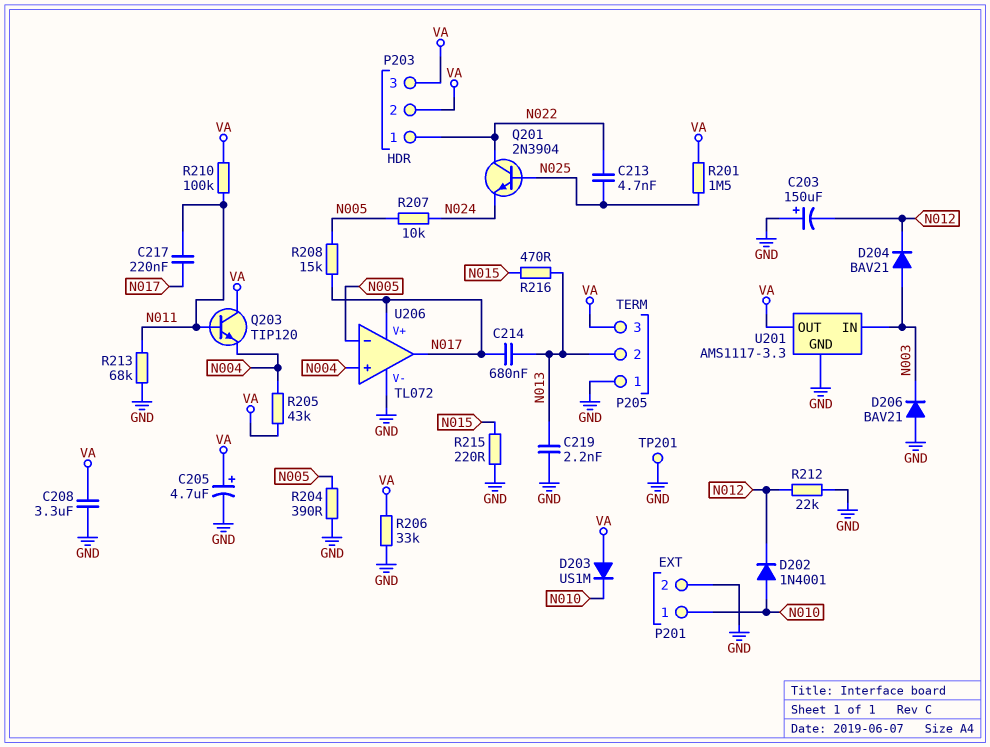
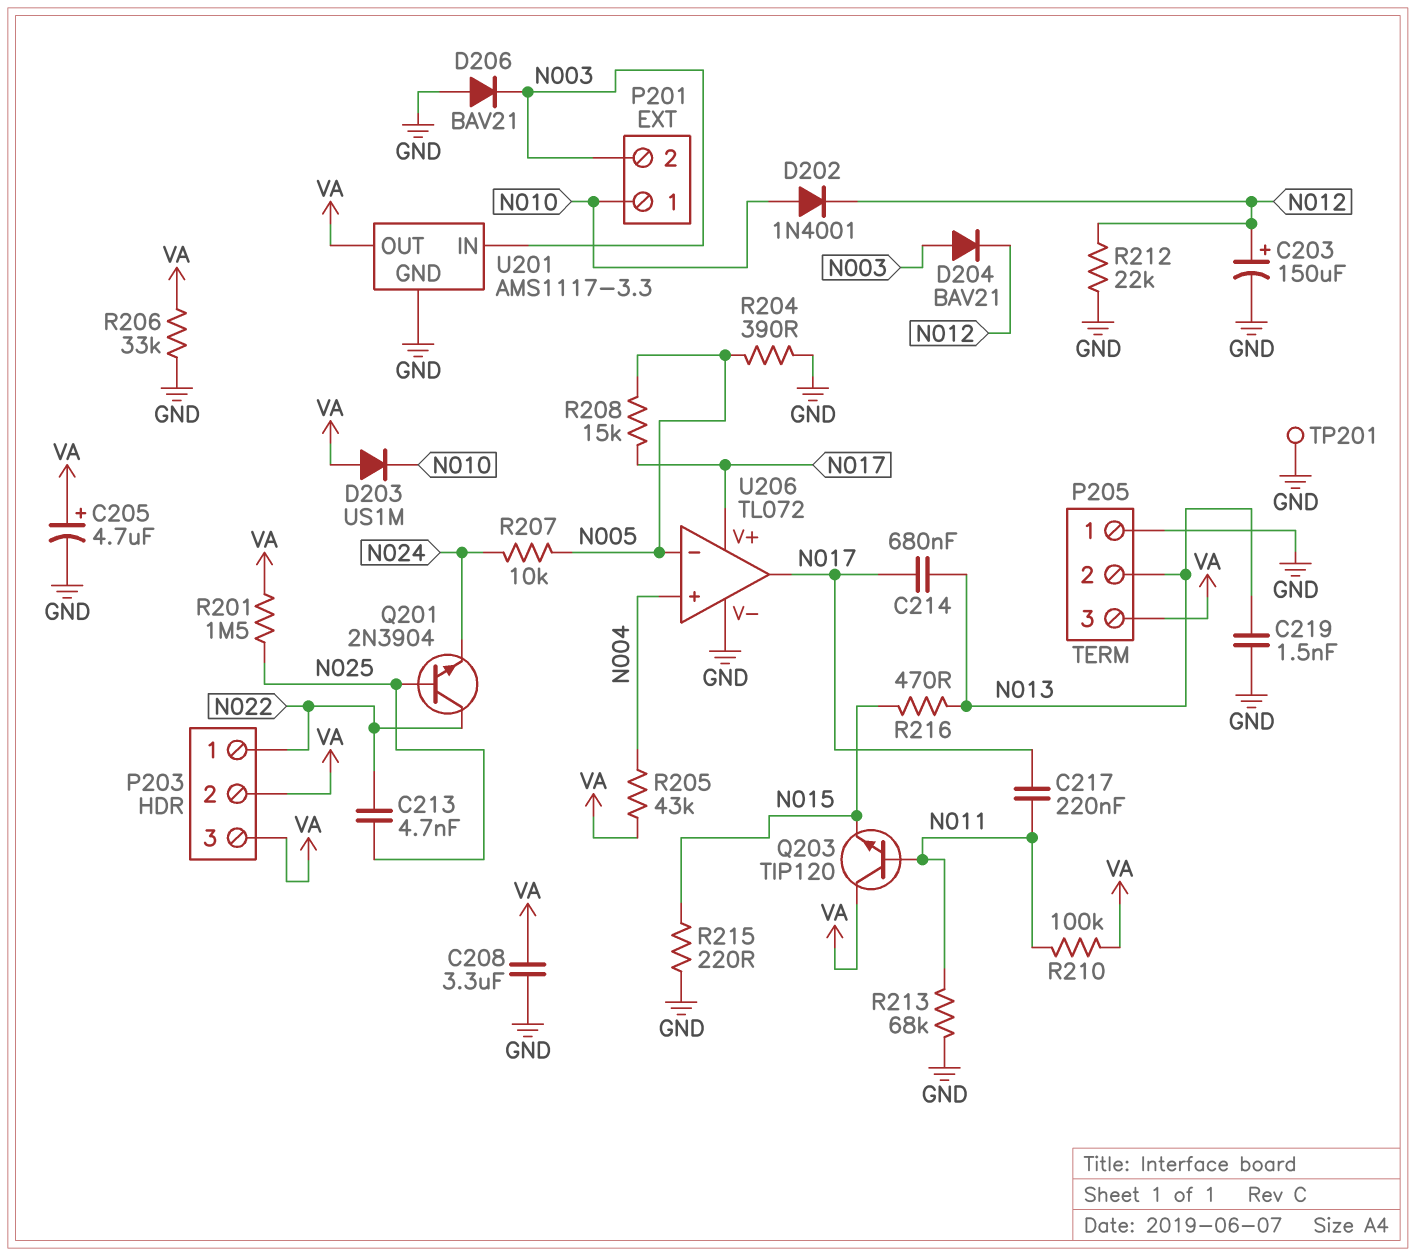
C203: 150uF (plus GND, minus N012) -> 150uF (plus N012, minus GND)
C219: 2.2nF (GND, N013) -> 1.5nF (GND, N013)
P201 pin 2: GND -> N003
Q203: NPN TIP120 (B N011, C VA, E N004) -> NPN TIP120 (B N011, C VA, E N015)

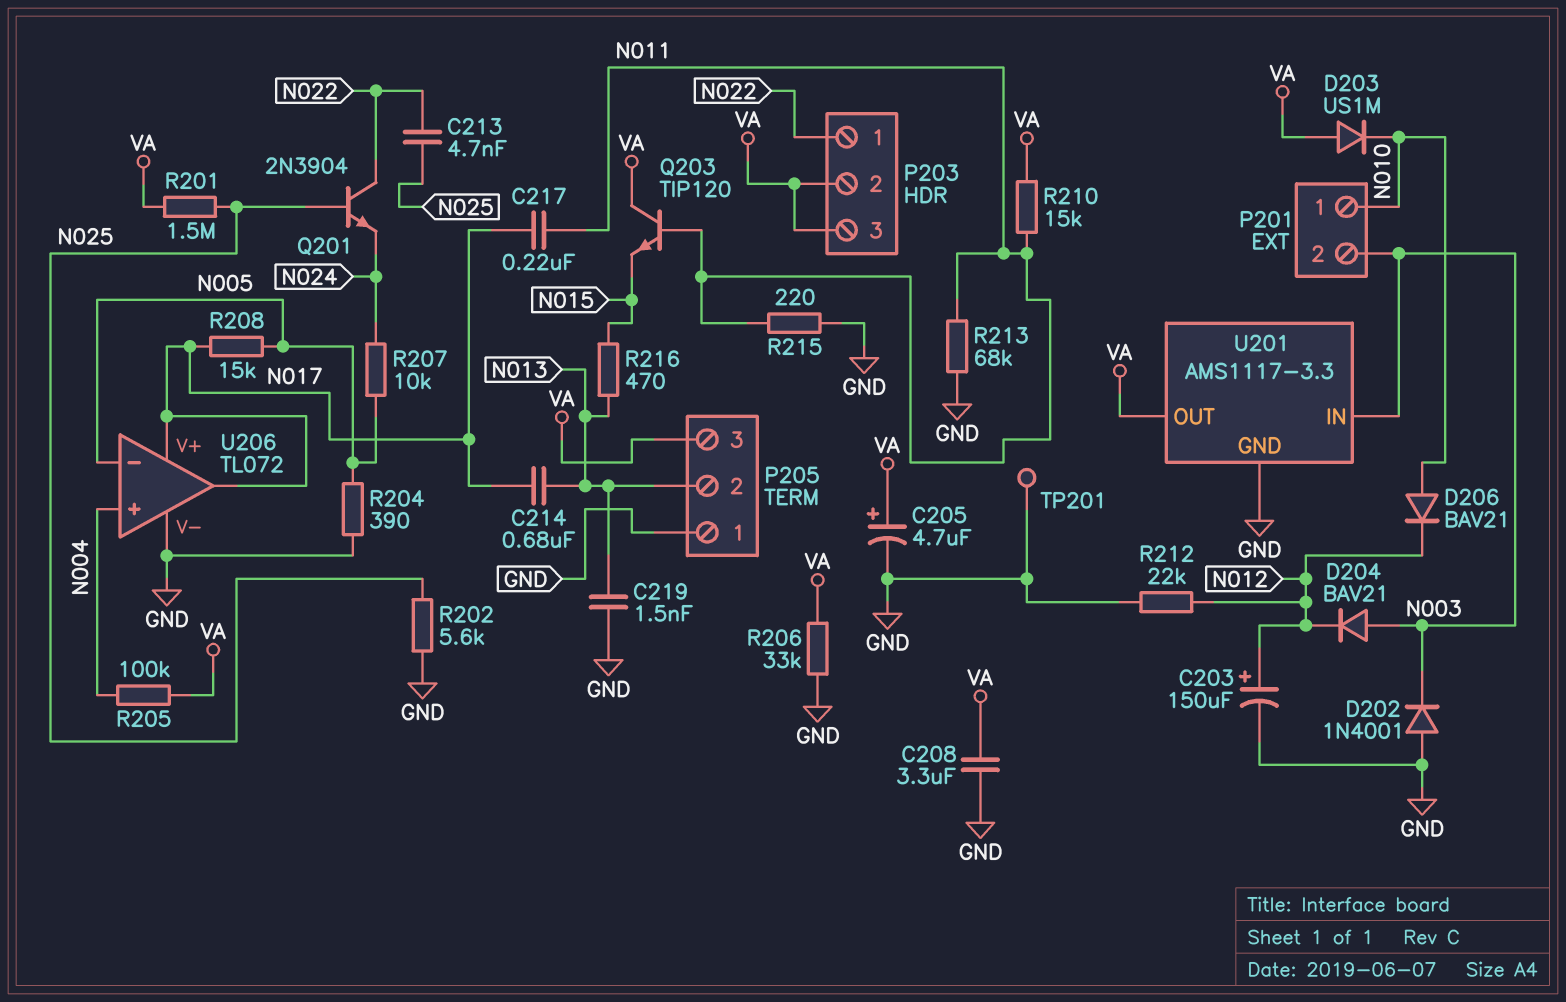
D202: diode 1N4001 (A N010, K N012) -> diode 1N4001 (A GND, K N003)
D206: diode BAV21 (A GND, K N003) -> diode BAV21 (A N010, K N012)
R202: none -> 5.6k (GND, N025)
R205: 43k (N004, VA) -> 100k (N004, VA)
R210: 100k (N011, VA) -> 15k (N011, VA)
R215: 220 (GND, N015) -> 220 (GND, N011)

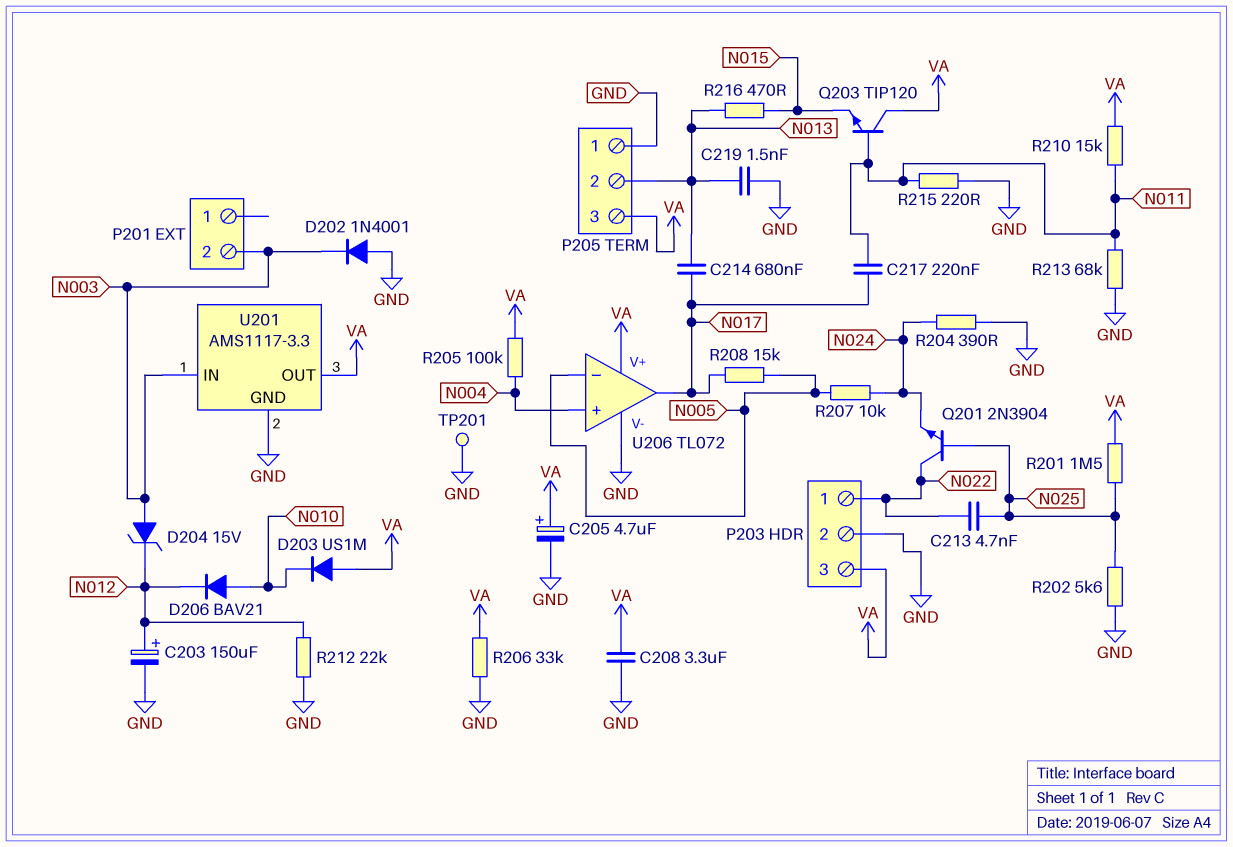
D204: diode BAV21 (A N003, K N012) -> zener 15V (A N003, K N012)
P201 pin 1: N010 -> none
P203 pin 2: VA -> GND
R204: 390 (GND, N005) -> 390 (GND, N024)
U206 pin V+: N017 -> VA

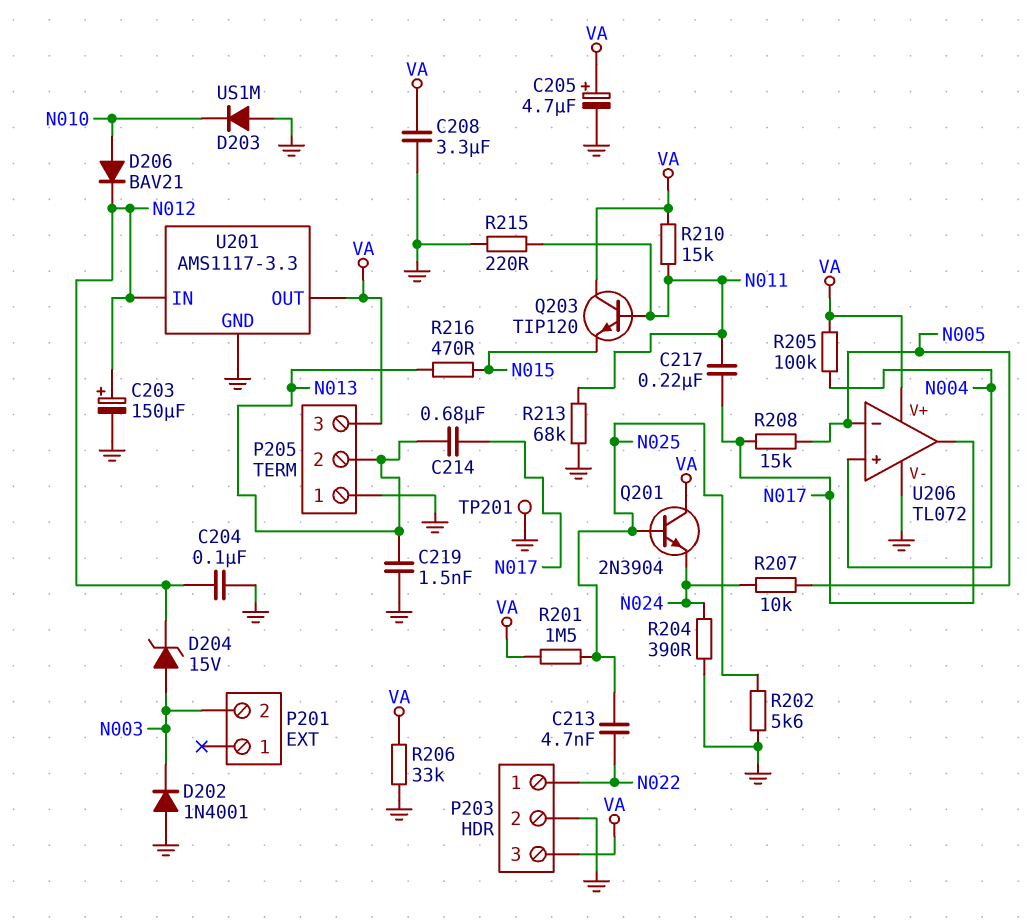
C204: none -> 100nF (GND, N012)
D203: diode US1M (A VA, K N010) -> diode US1M (A GND, K N010)
Q201: NPN 2N3904 (B N025, C N022, E N024) -> NPN 2N3904 (B N025, C VA, E N024)
R212: 22k (GND, N012) -> none
U201 pin IN: N003 -> N012

